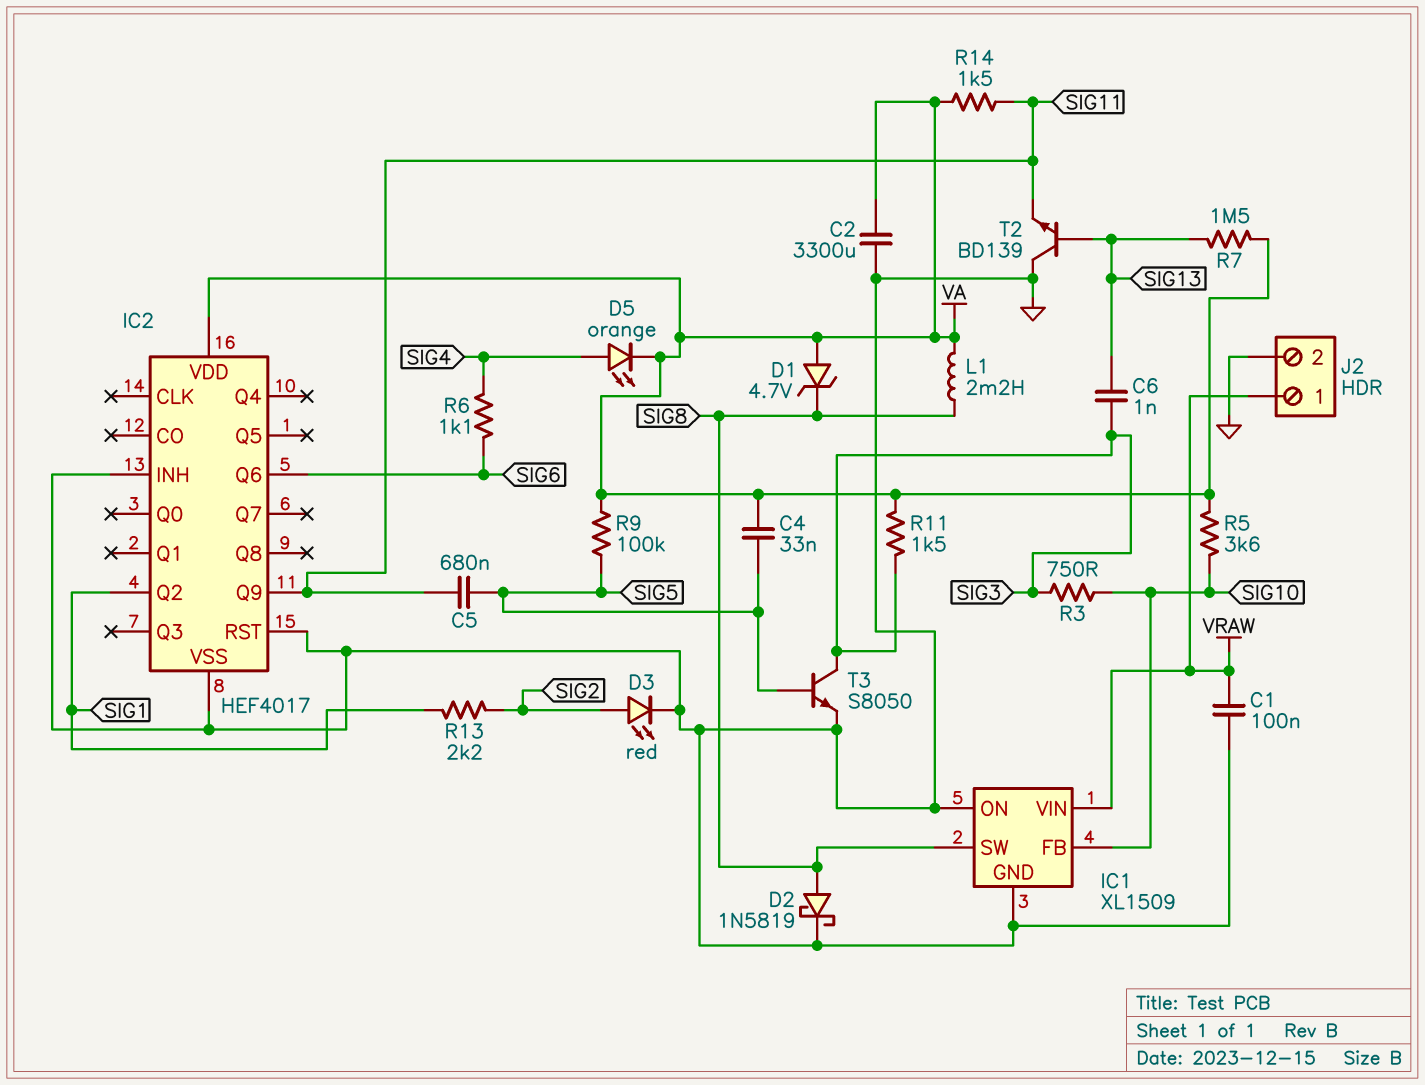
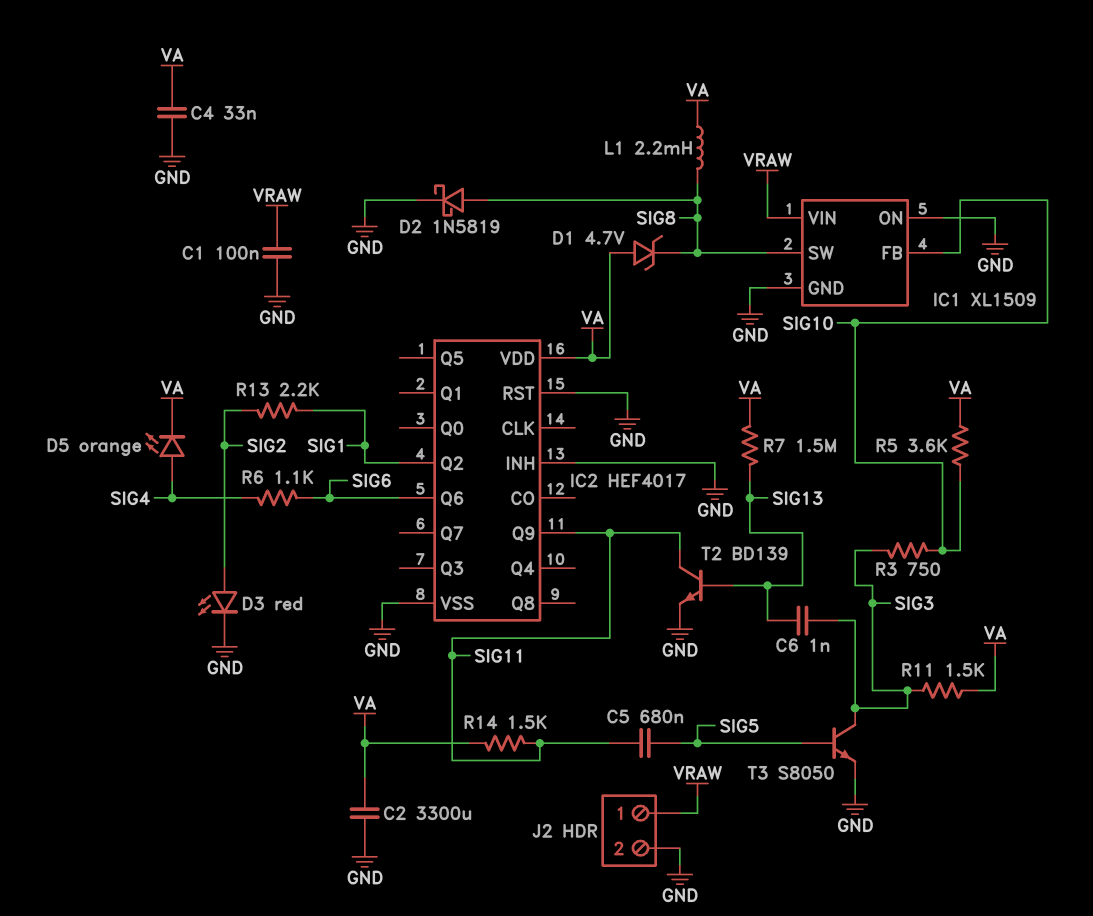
C4: 33nF (SIG5, VA) -> 33nF (GND, VA)
R9: 100k (SIG5, VA) -> none
T2: NPN BD139 (B SIG13, C GND, E SIG11) -> NPN BD139 (B SIG13, C SIG11, E GND)

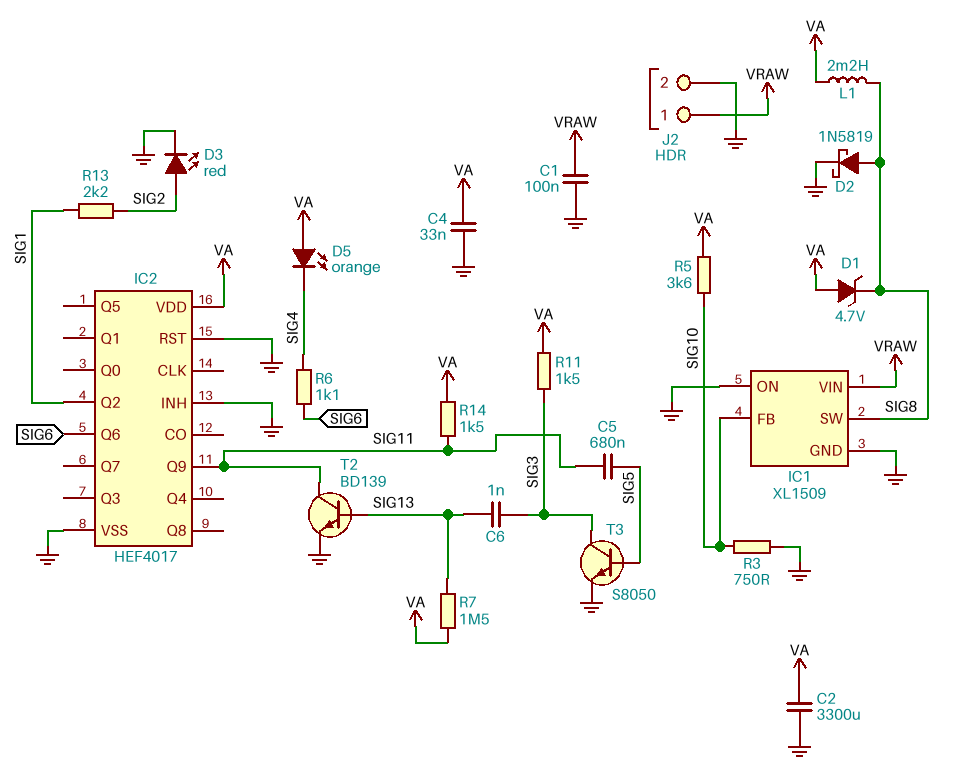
D5: LED orange (A SIG4, K VA) -> LED orange (A VA, K SIG4)
R3: 750 (SIG3, SIG10) -> 750 (GND, SIG10)

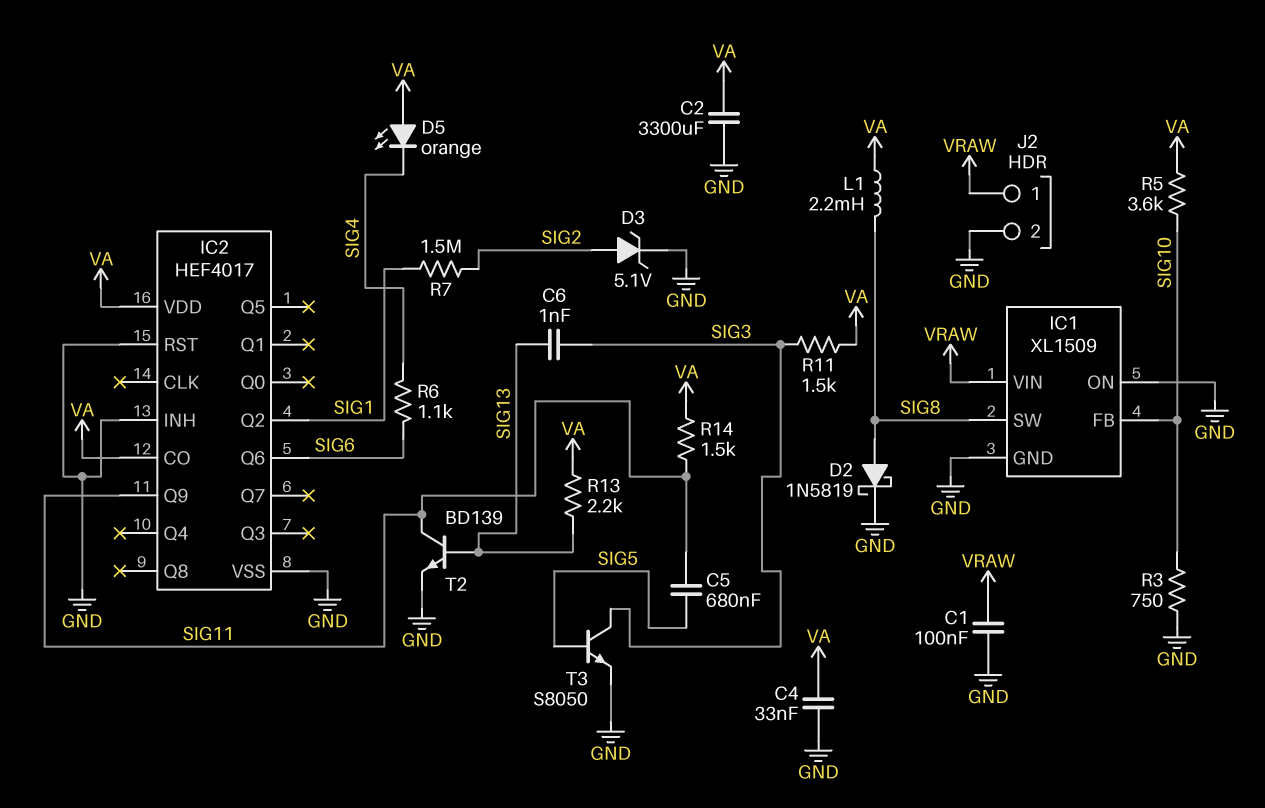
D1: zener 4.7V (A VA, K SIG8) -> none
D3: LED red (A SIG2, K GND) -> zener 5.1V (A SIG2, K GND)
IC2 pin CO: none -> VA
R7: 1.5M (SIG13, VA) -> 1.5M (SIG1, SIG2)
R13: 2.2k (SIG1, SIG2) -> 2.2k (SIG13, VA)

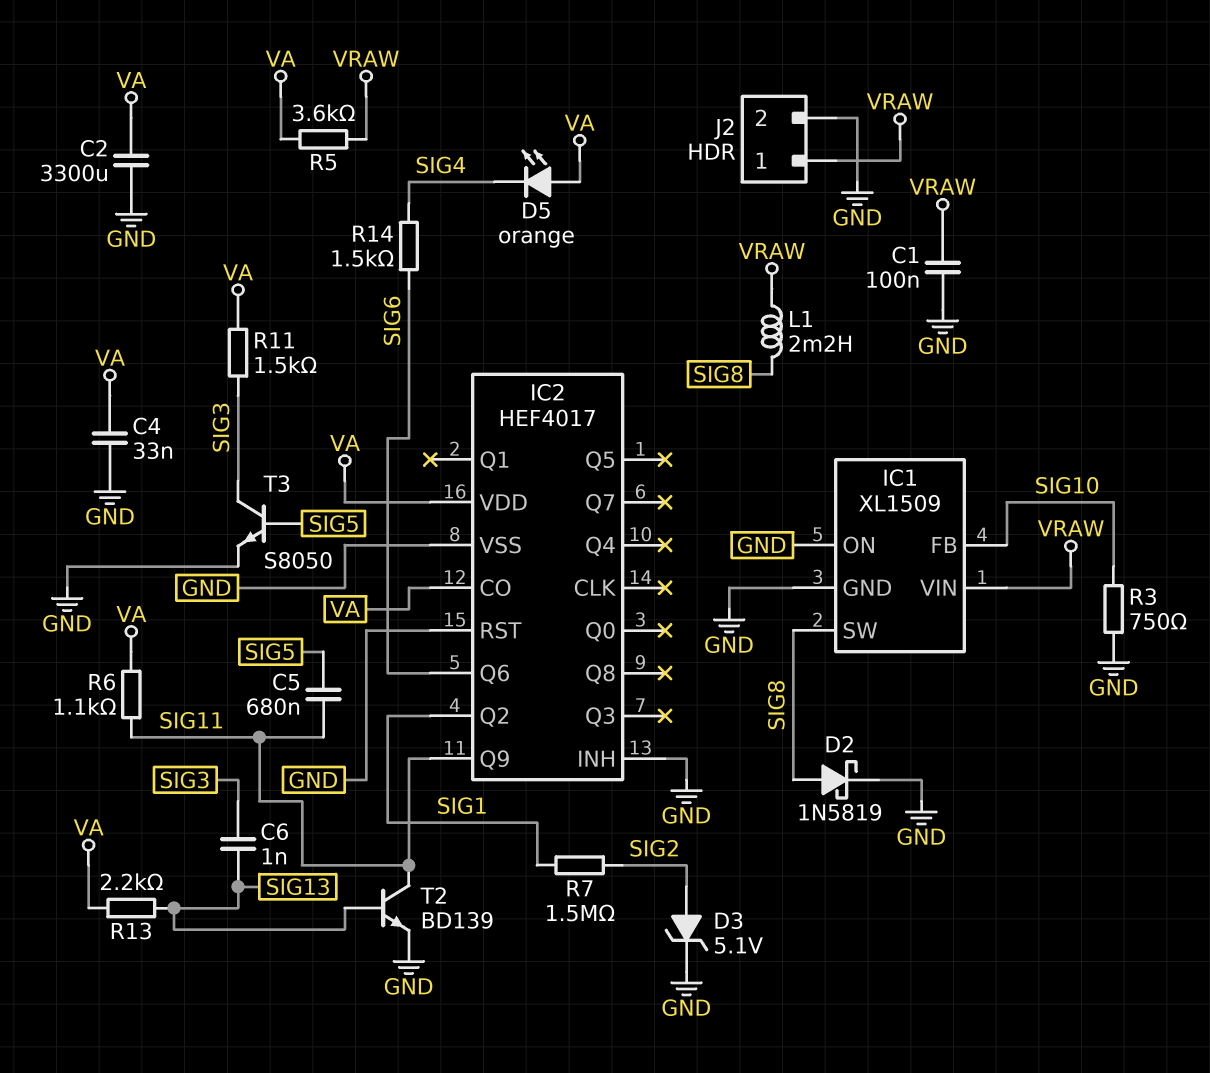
L1: 2.2mH (SIG8, VA) -> 2.2mH (SIG8, VRAW)
R5: 3.6k (SIG10, VA) -> 3.6k (VA, VRAW)
R6: 1.1k (SIG4, SIG6) -> 1.1k (SIG11, VA)
R14: 1.5k (SIG11, VA) -> 1.5k (SIG4, SIG6)

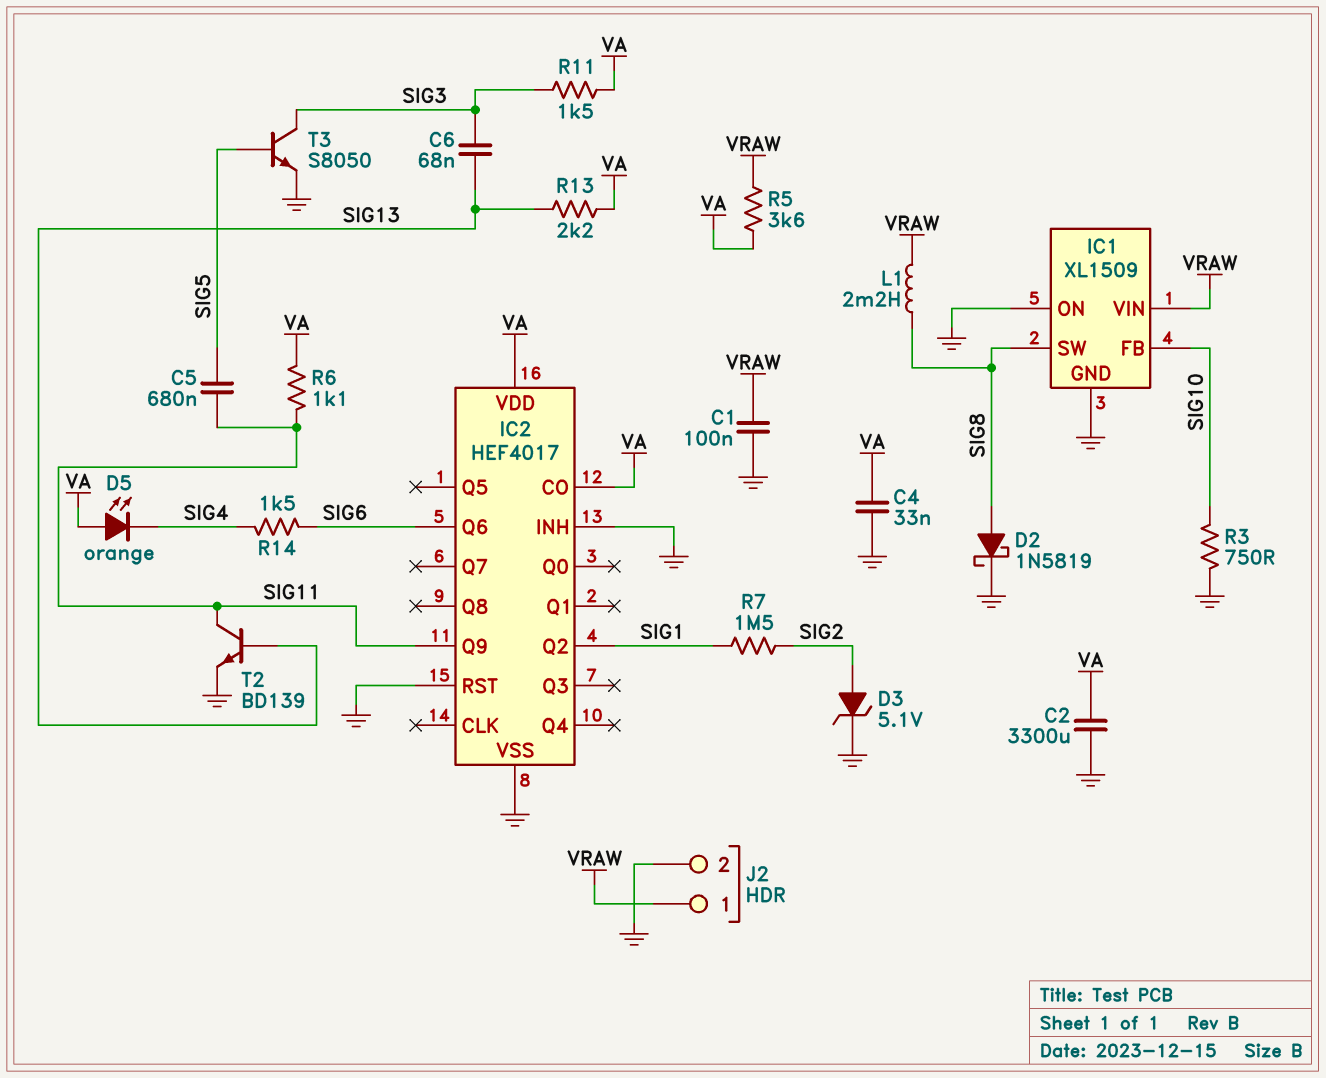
C6: 1nF (SIG3, SIG13) -> 68nF (SIG3, SIG13)

